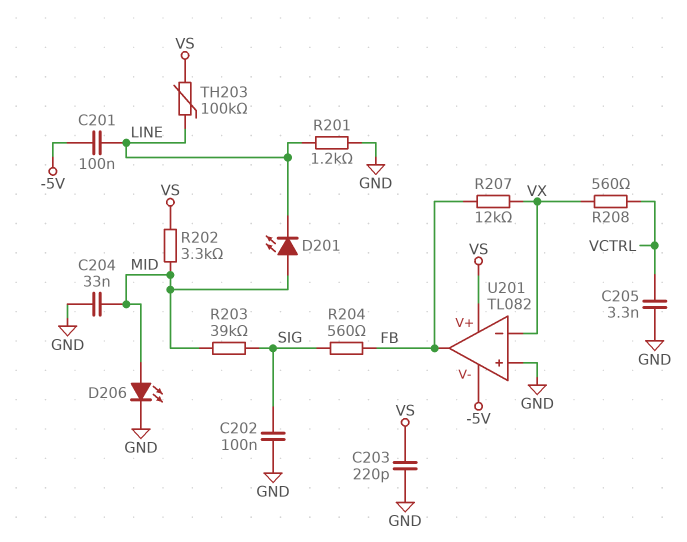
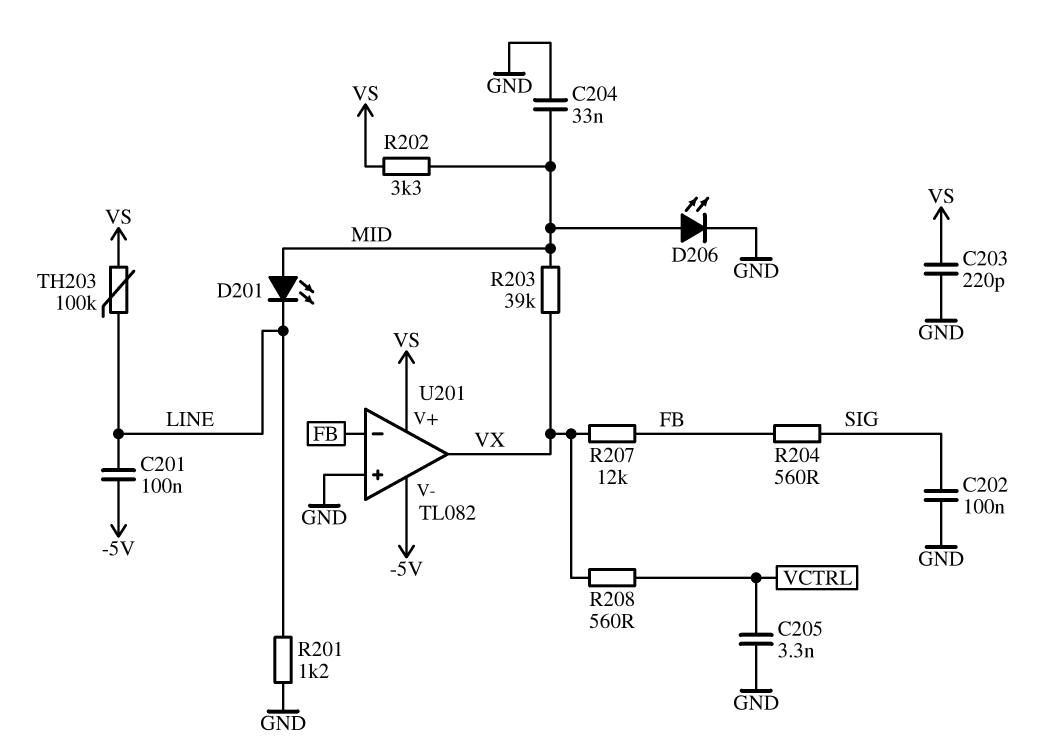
R203: 39k (MID, SIG) -> 39k (MID, VX)
U201 pin in-: VX -> FB
U201 pin out: FB -> VX

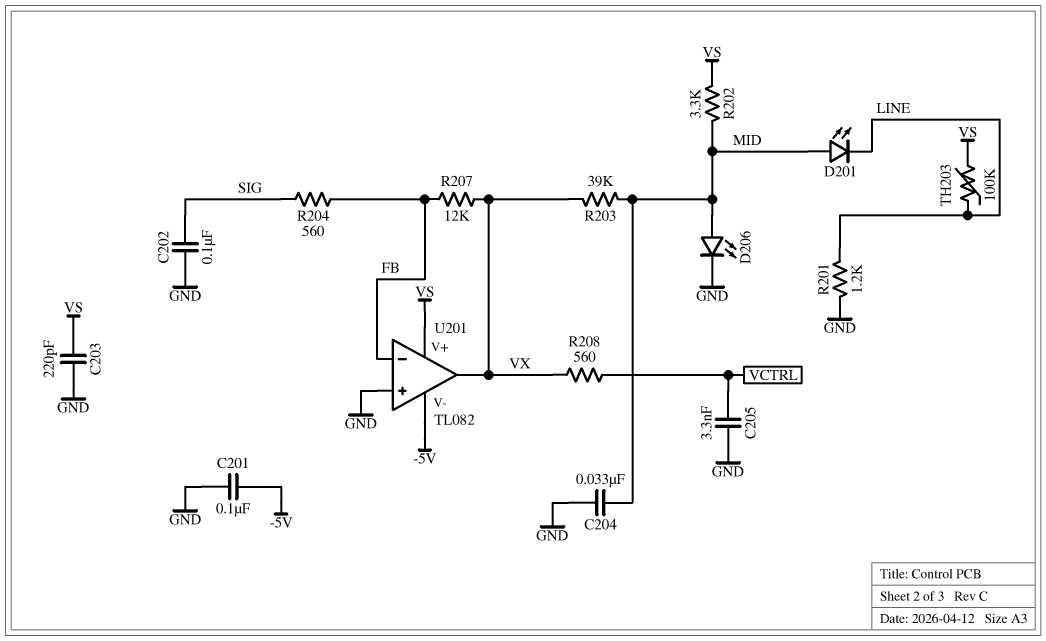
C201: 100nF (-5V, LINE) -> 100nF (-5V, GND)

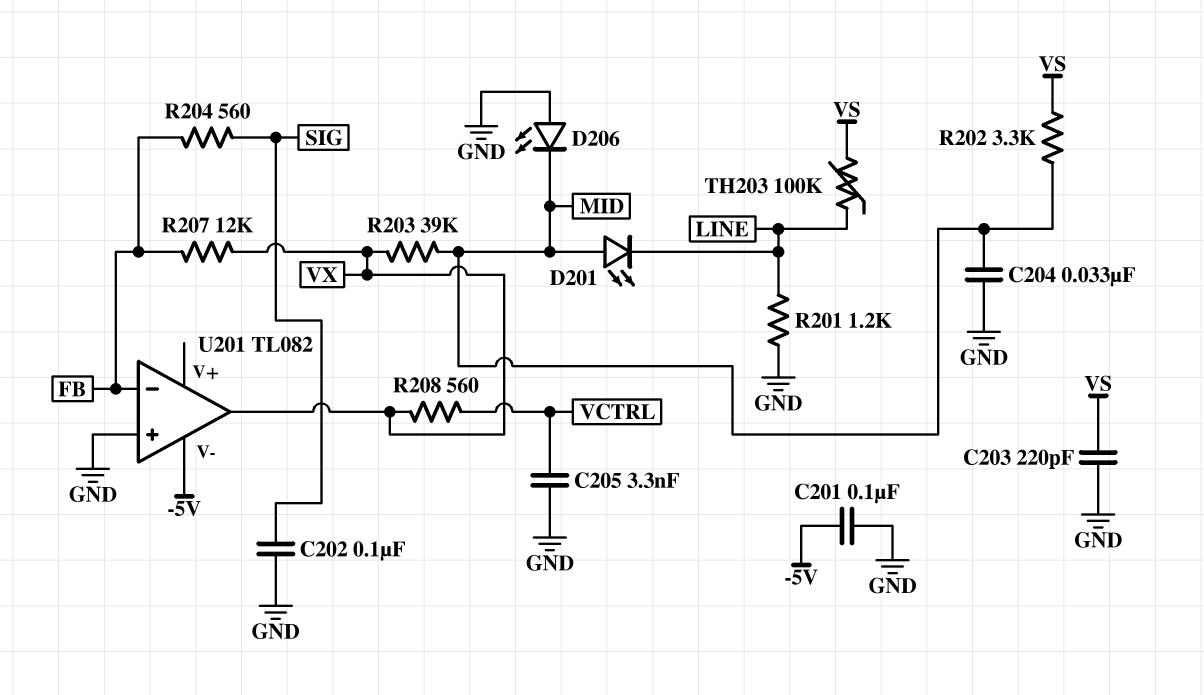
D206: LED (A MID, K GND) -> LED (A GND, K MID)
U201 pin V+: VS -> none

